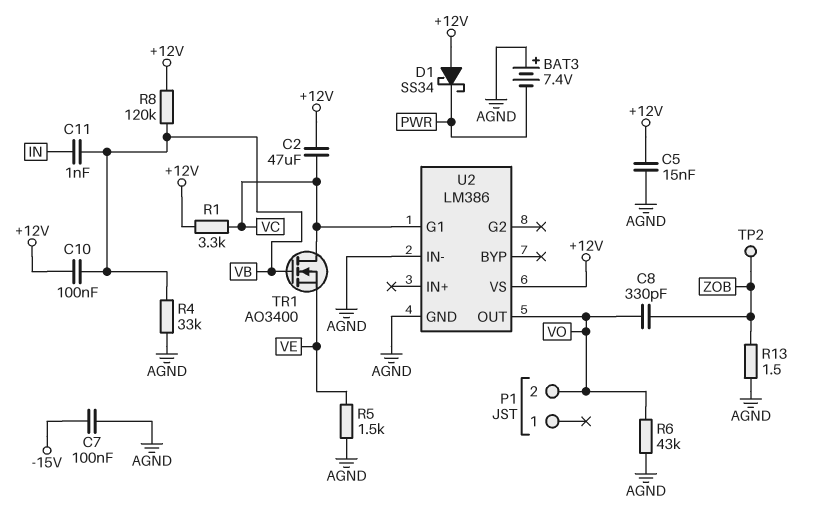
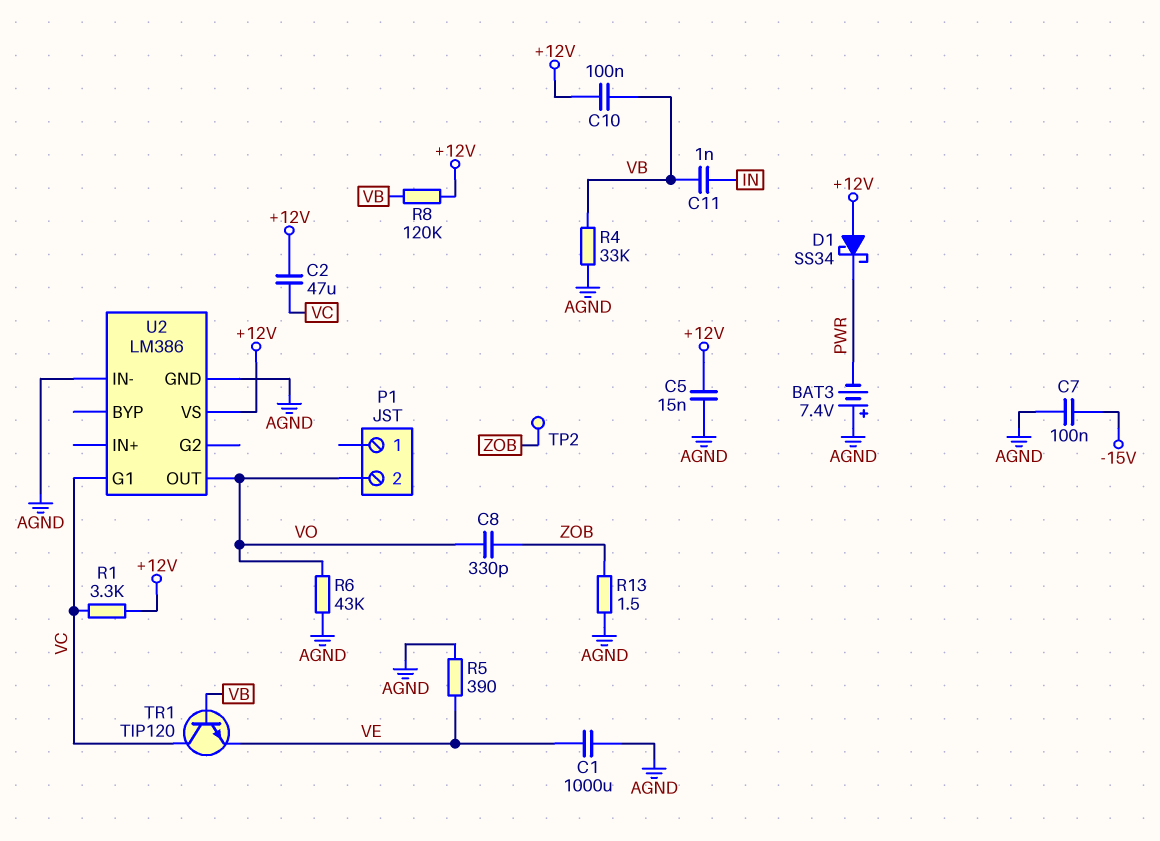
C1: none -> 1000uF (AGND, VE)
R5: 1.5k (AGND, VE) -> 390 (AGND, VE)
TR1: NMOS AO3400 (G VB, D VC, S VE) -> NPN TIP120 (B VB, C VC, E VE)

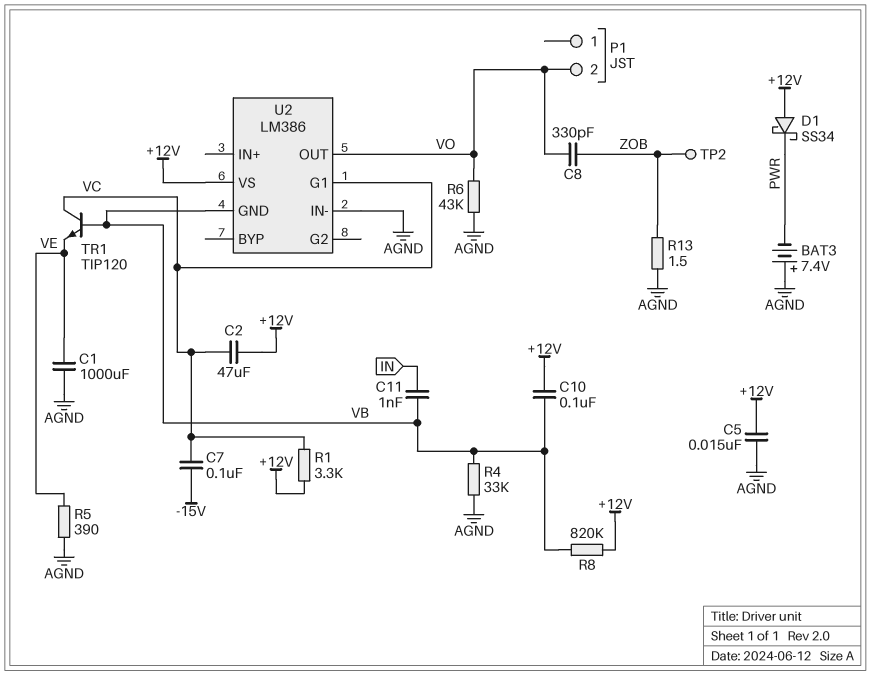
C7: 100nF (-15V, AGND) -> 100nF (-15V, VC)
R8: 120k (+12V, VB) -> 820k (+12V, VB)
U2 pin GND: AGND -> VB

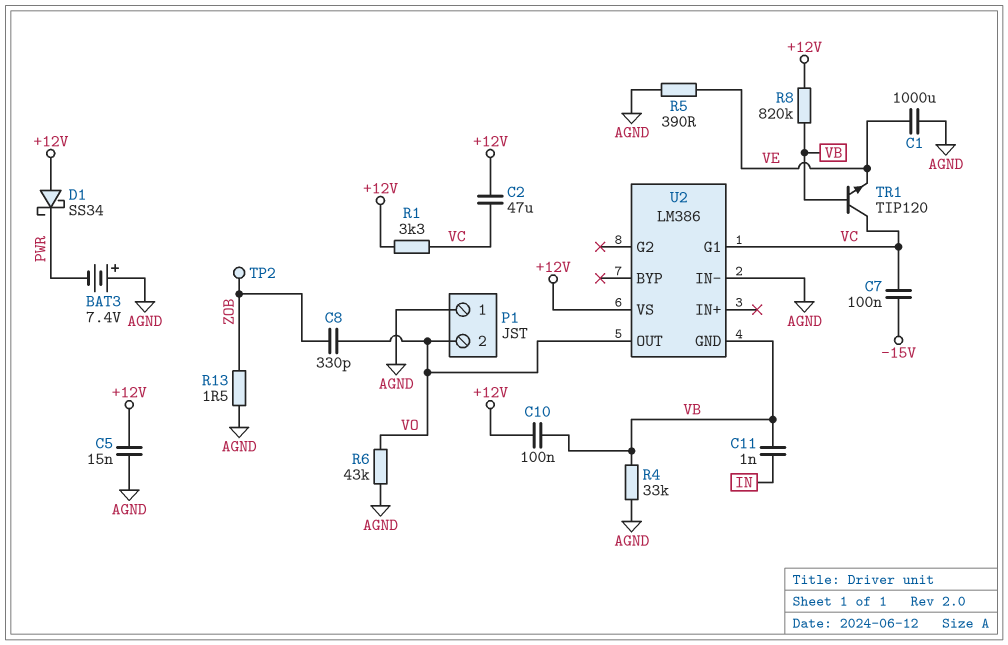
P1 pin 1: none -> AGND

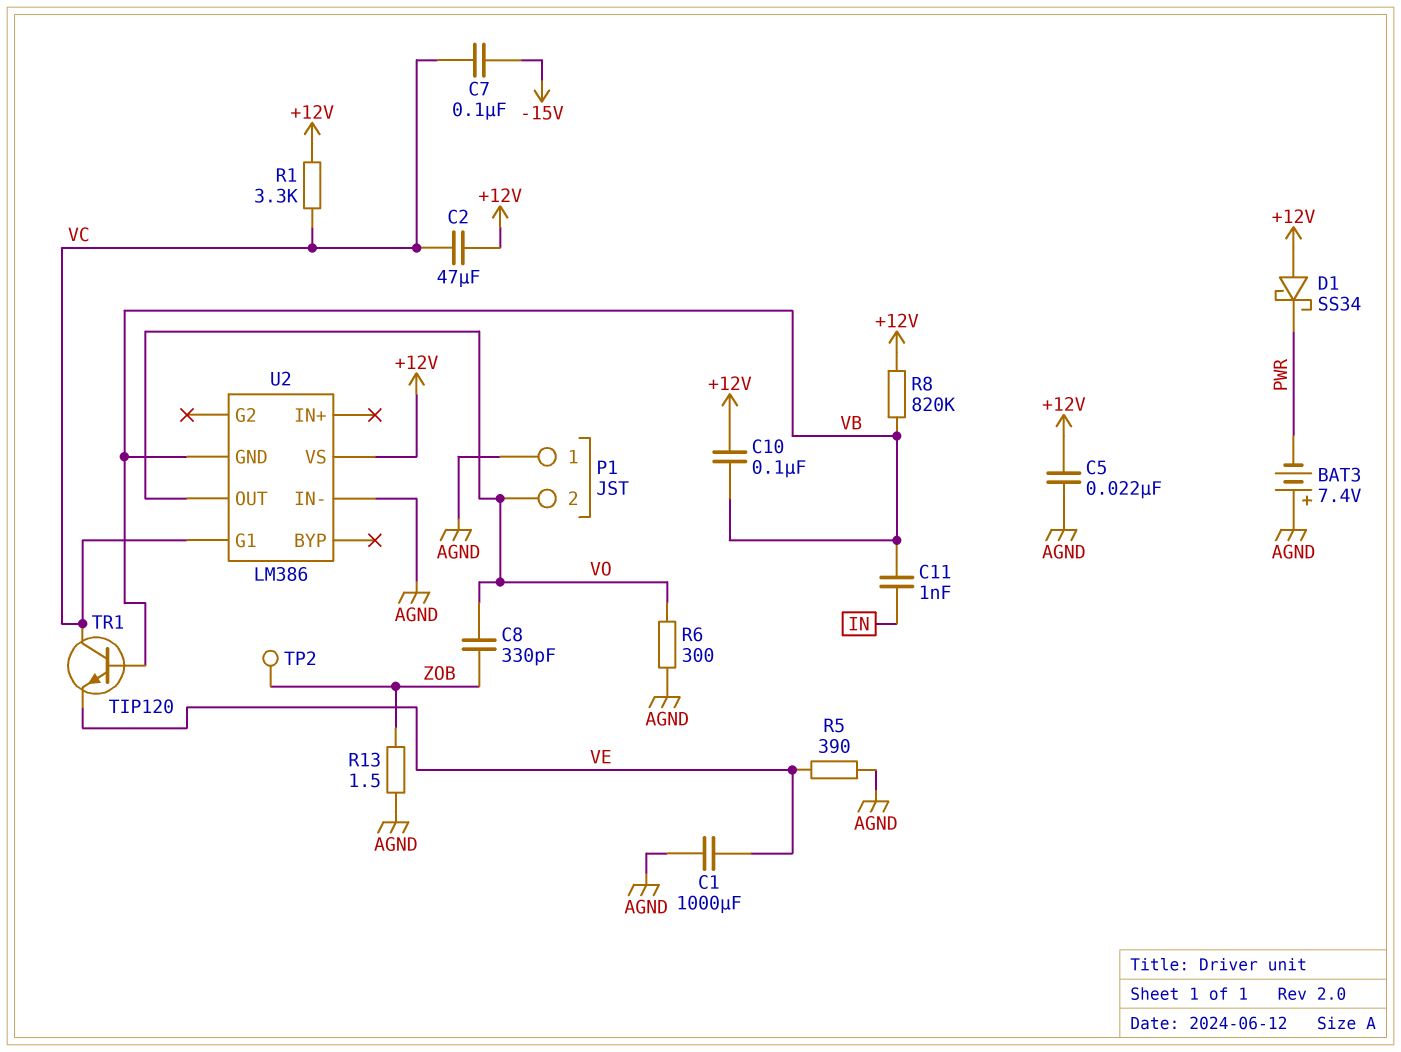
C5: 15nF (+12V, AGND) -> 22nF (+12V, AGND)
R4: 33k (AGND, VB) -> none
R6: 43k (AGND, VO) -> 300 (AGND, VO)

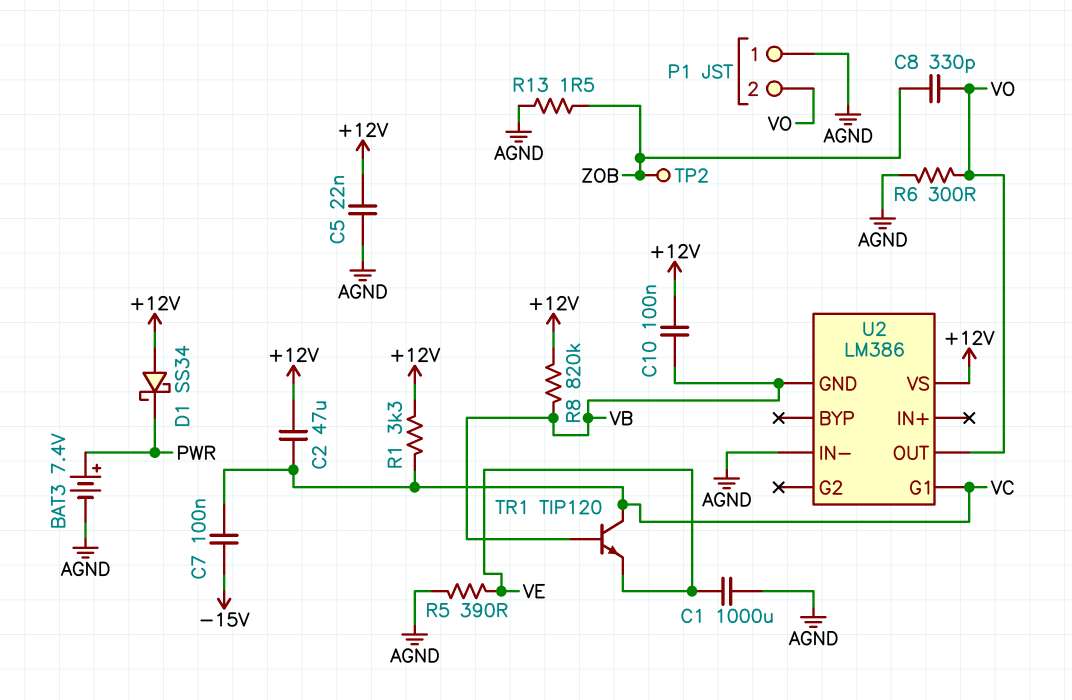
BAT3: 7.4V (plus AGND, minus PWR) -> 7.4V (plus PWR, minus AGND)
C11: 1nF (IN, VB) -> none

